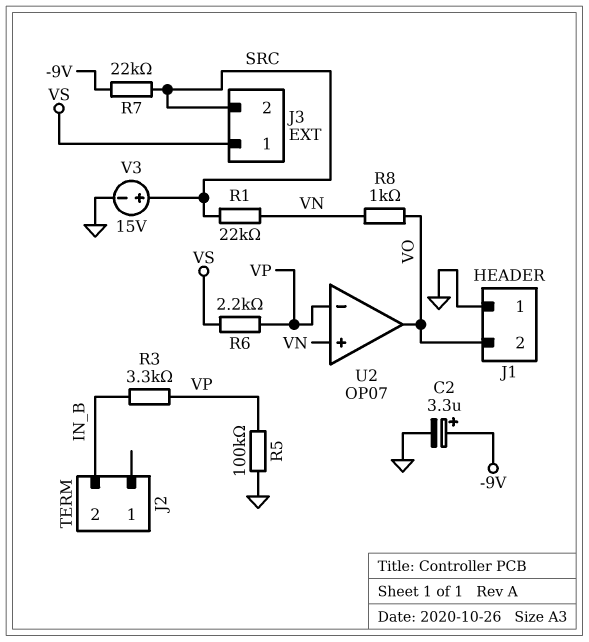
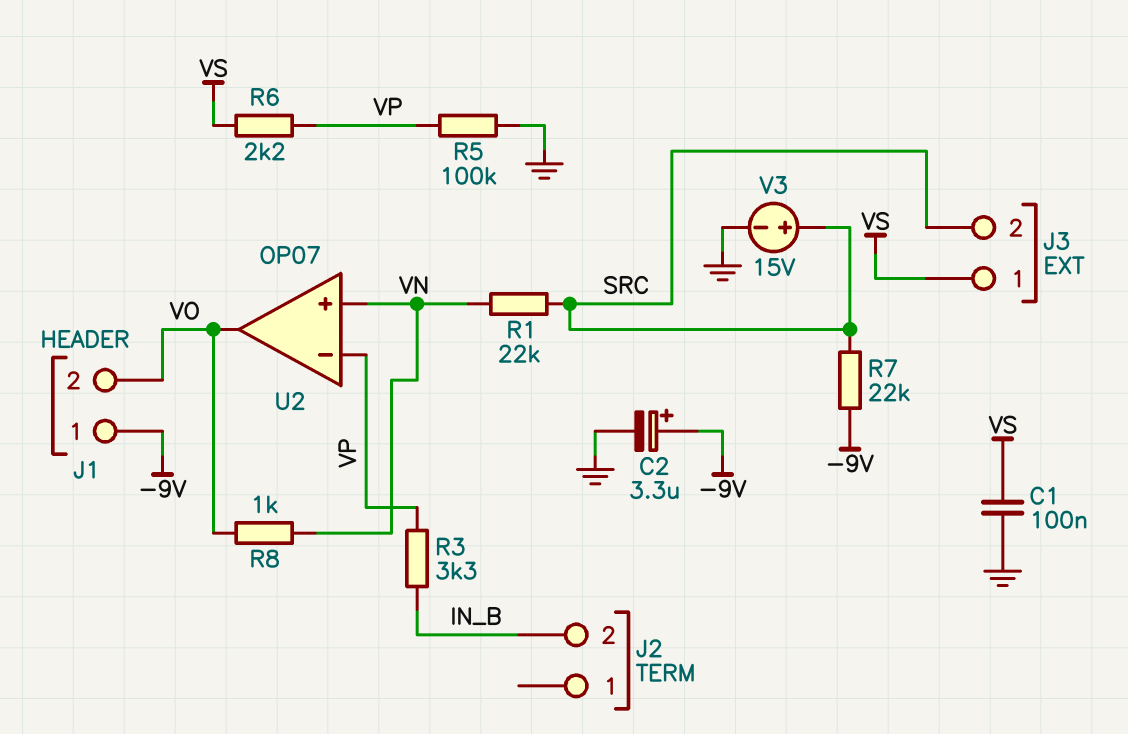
C1: none -> 100nF (GND, VS)
J1 pin 1: GND -> -9V

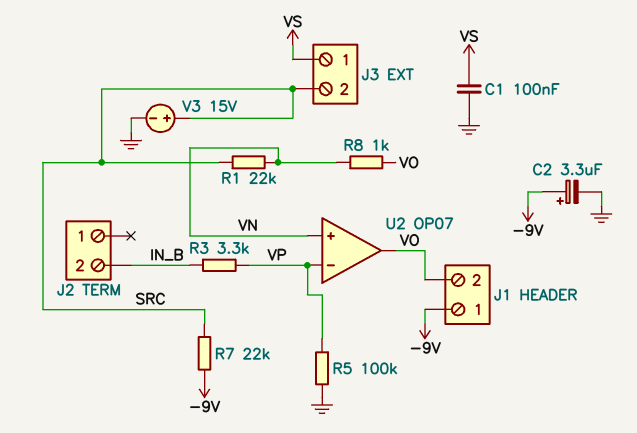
R6: 2.2k (VP, VS) -> none

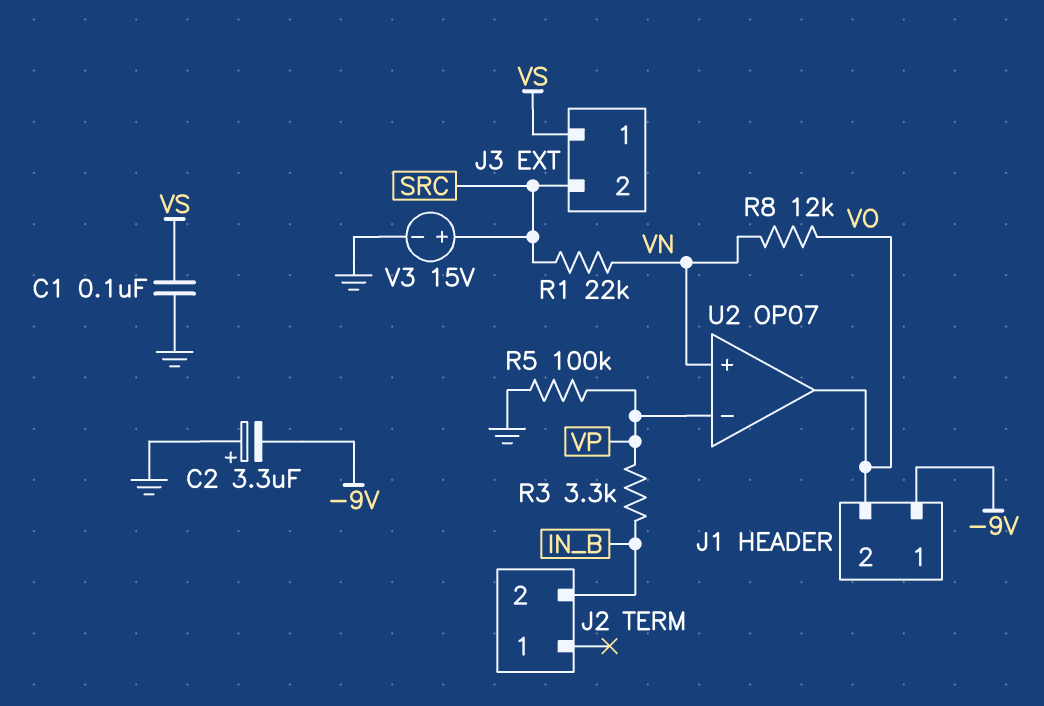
C2: 3.3uF (plus -9V, minus GND) -> 3.3uF (plus GND, minus -9V)
R7: 22k (-9V, SRC) -> none
R8: 1k (VN, VO) -> 12k (VN, VO)

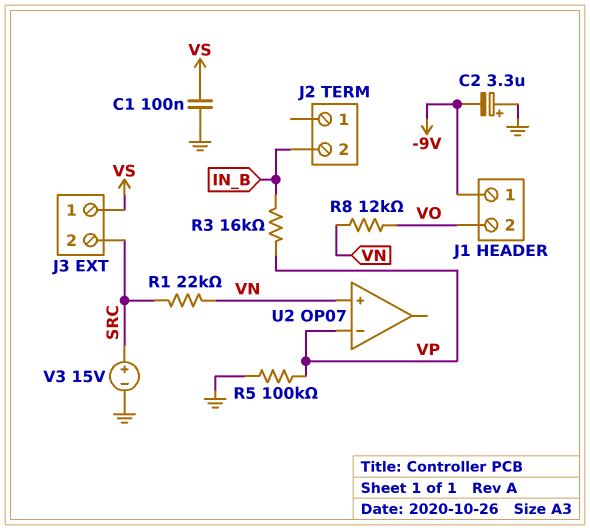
R3: 3.3k (IN_B, VP) -> 16k (IN_B, VP)
U2 pin out: VO -> none

